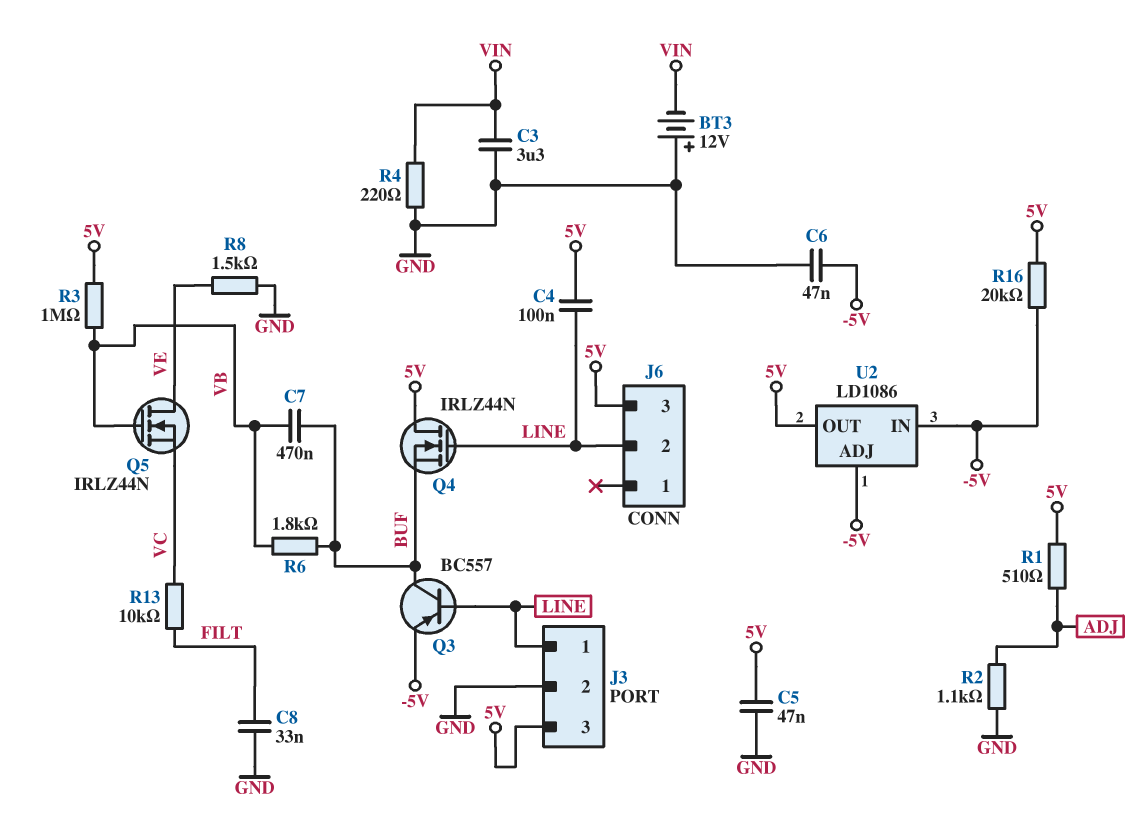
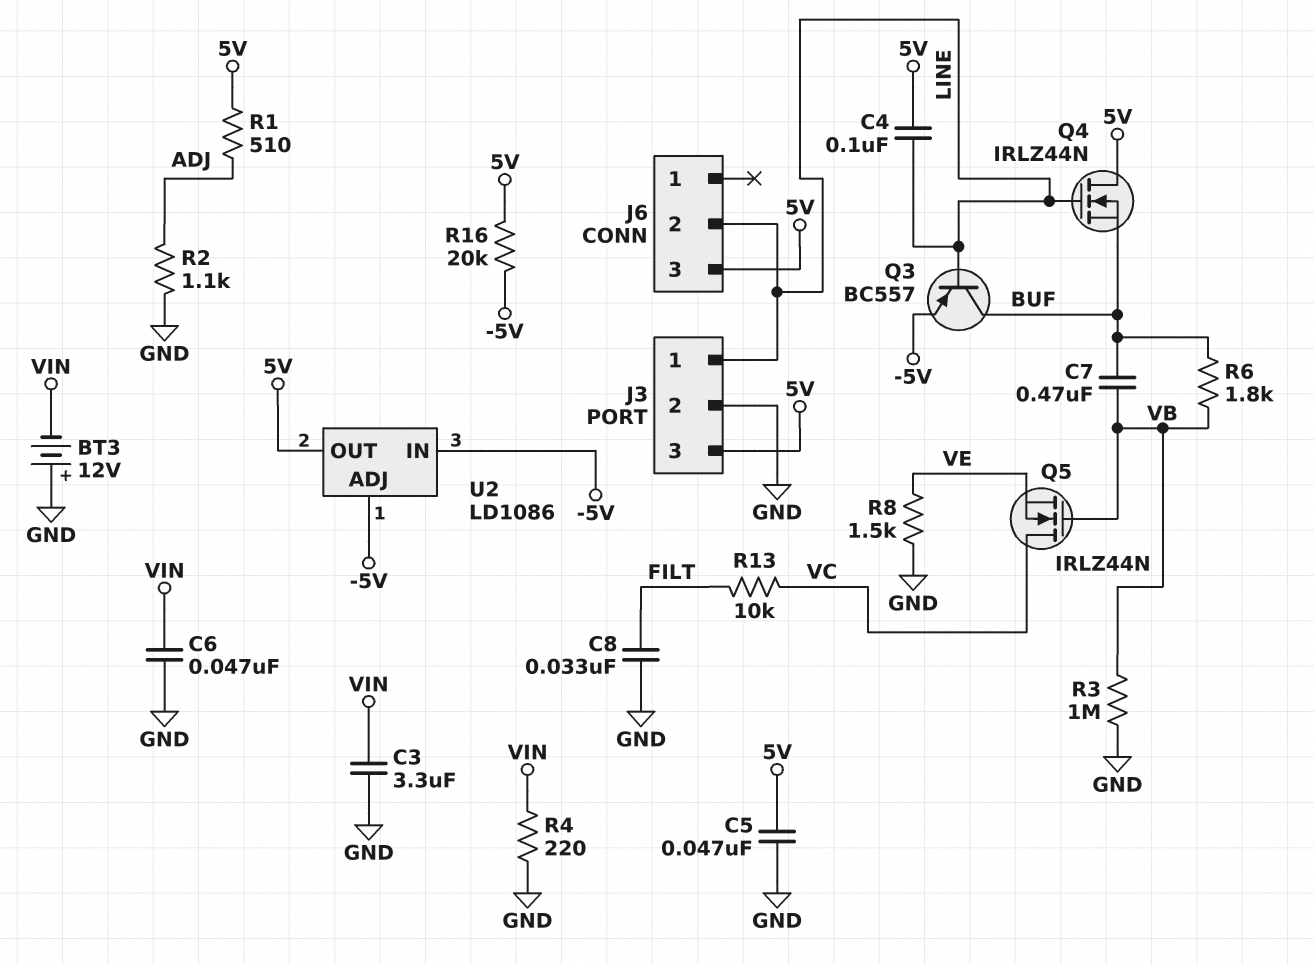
C6: 47nF (-5V, GND) -> 47nF (GND, VIN)
Q5: NMOS IRLZ44N (G VB, D VE, S VC) -> NMOS IRLZ44N (G VB, D VC, S VE)
R3: 1M (5V, VB) -> 1M (GND, VB)

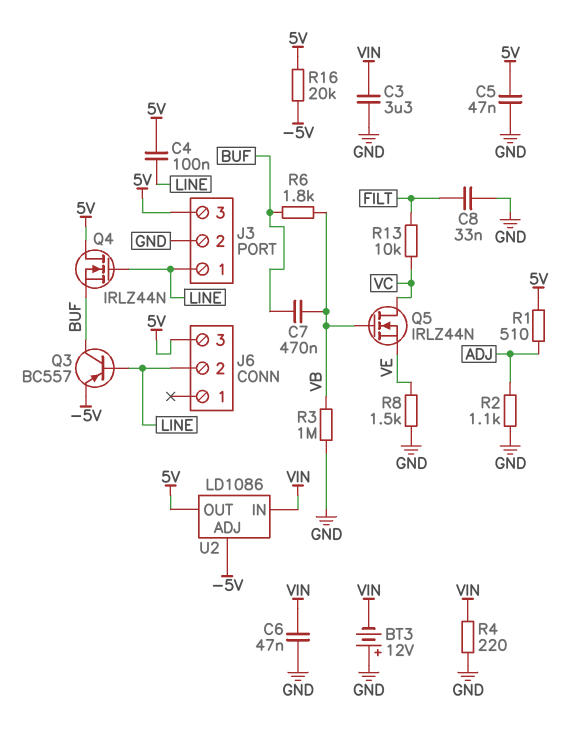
U2 pin IN: -5V -> VIN

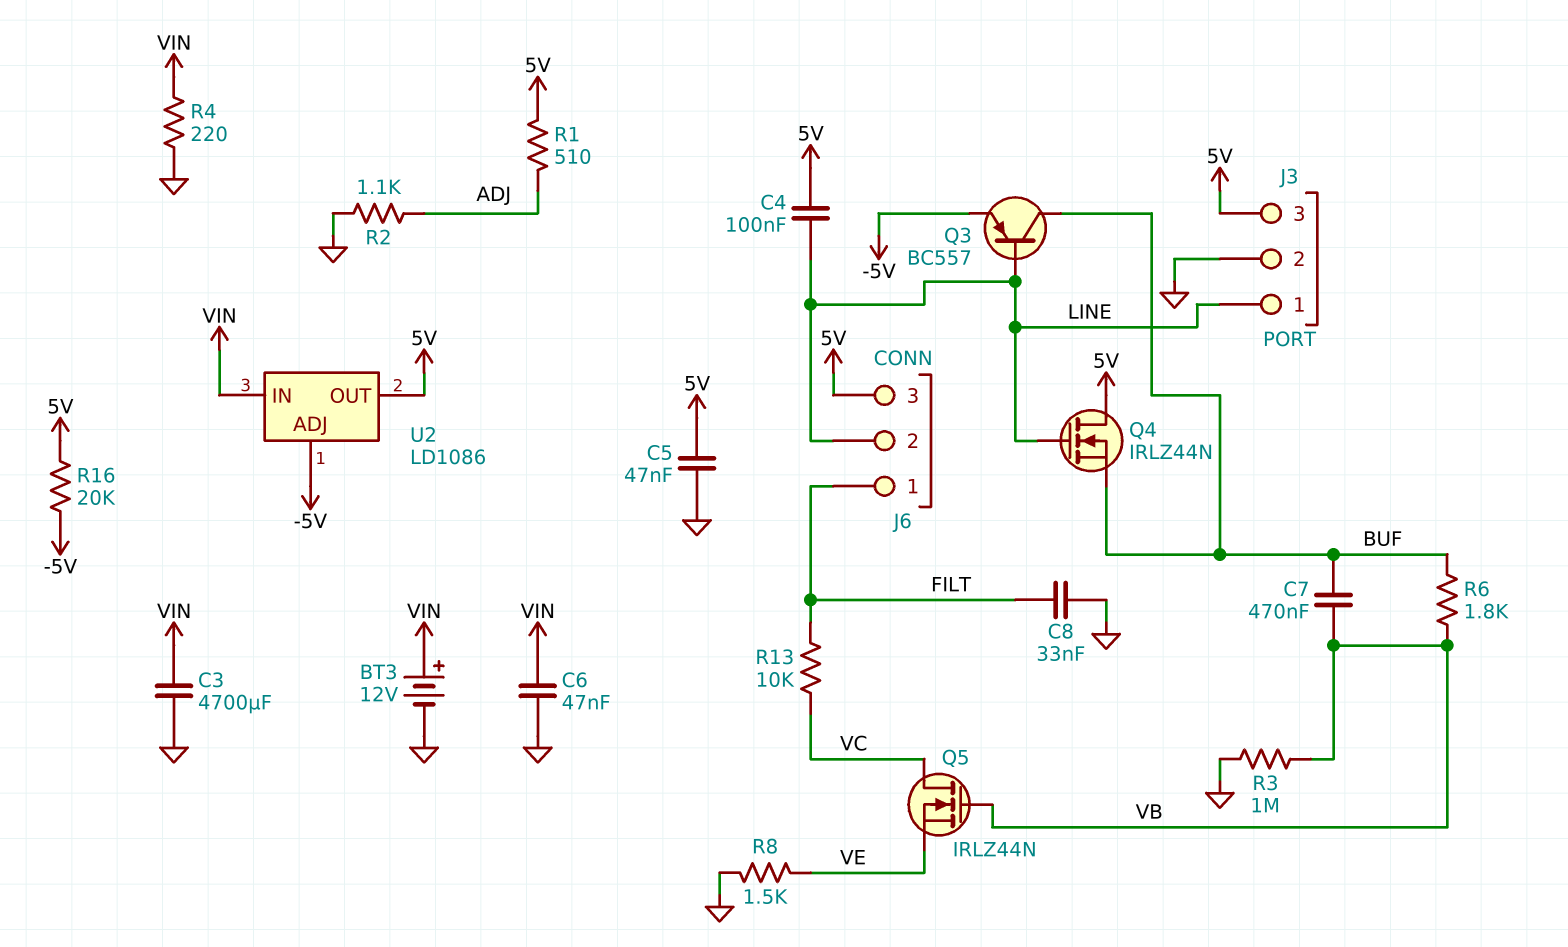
BT3: 12V (plus GND, minus VIN) -> 12V (plus VIN, minus GND)
C3: 3.3uF (GND, VIN) -> 4700uF (GND, VIN)
J6 pin 1: none -> FILT

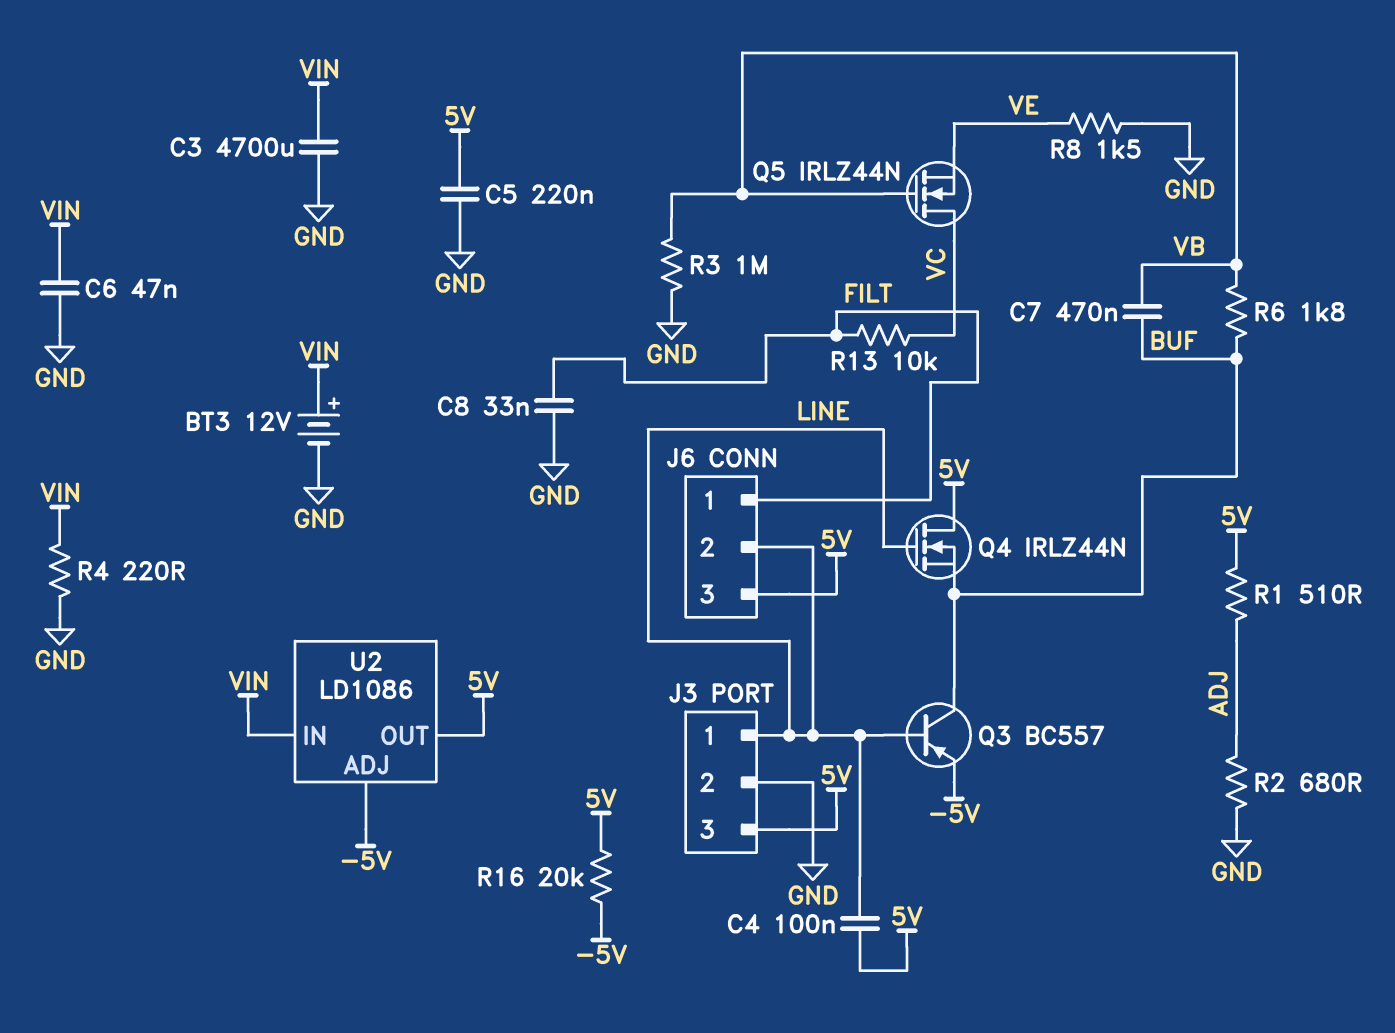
C5: 47nF (5V, GND) -> 220nF (5V, GND)
R2: 1.1k (ADJ, GND) -> 680 (ADJ, GND)

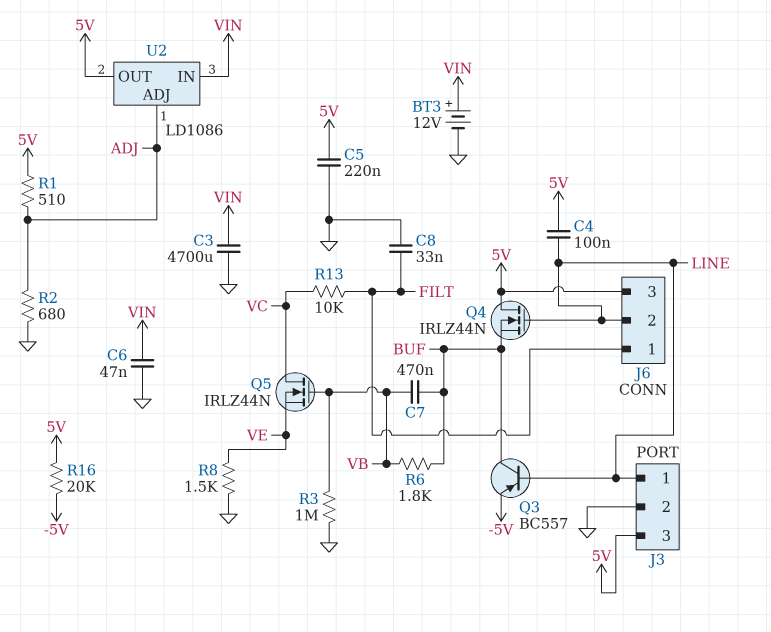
R4: 220 (GND, VIN) -> none
U2 pin ADJ: -5V -> ADJ

